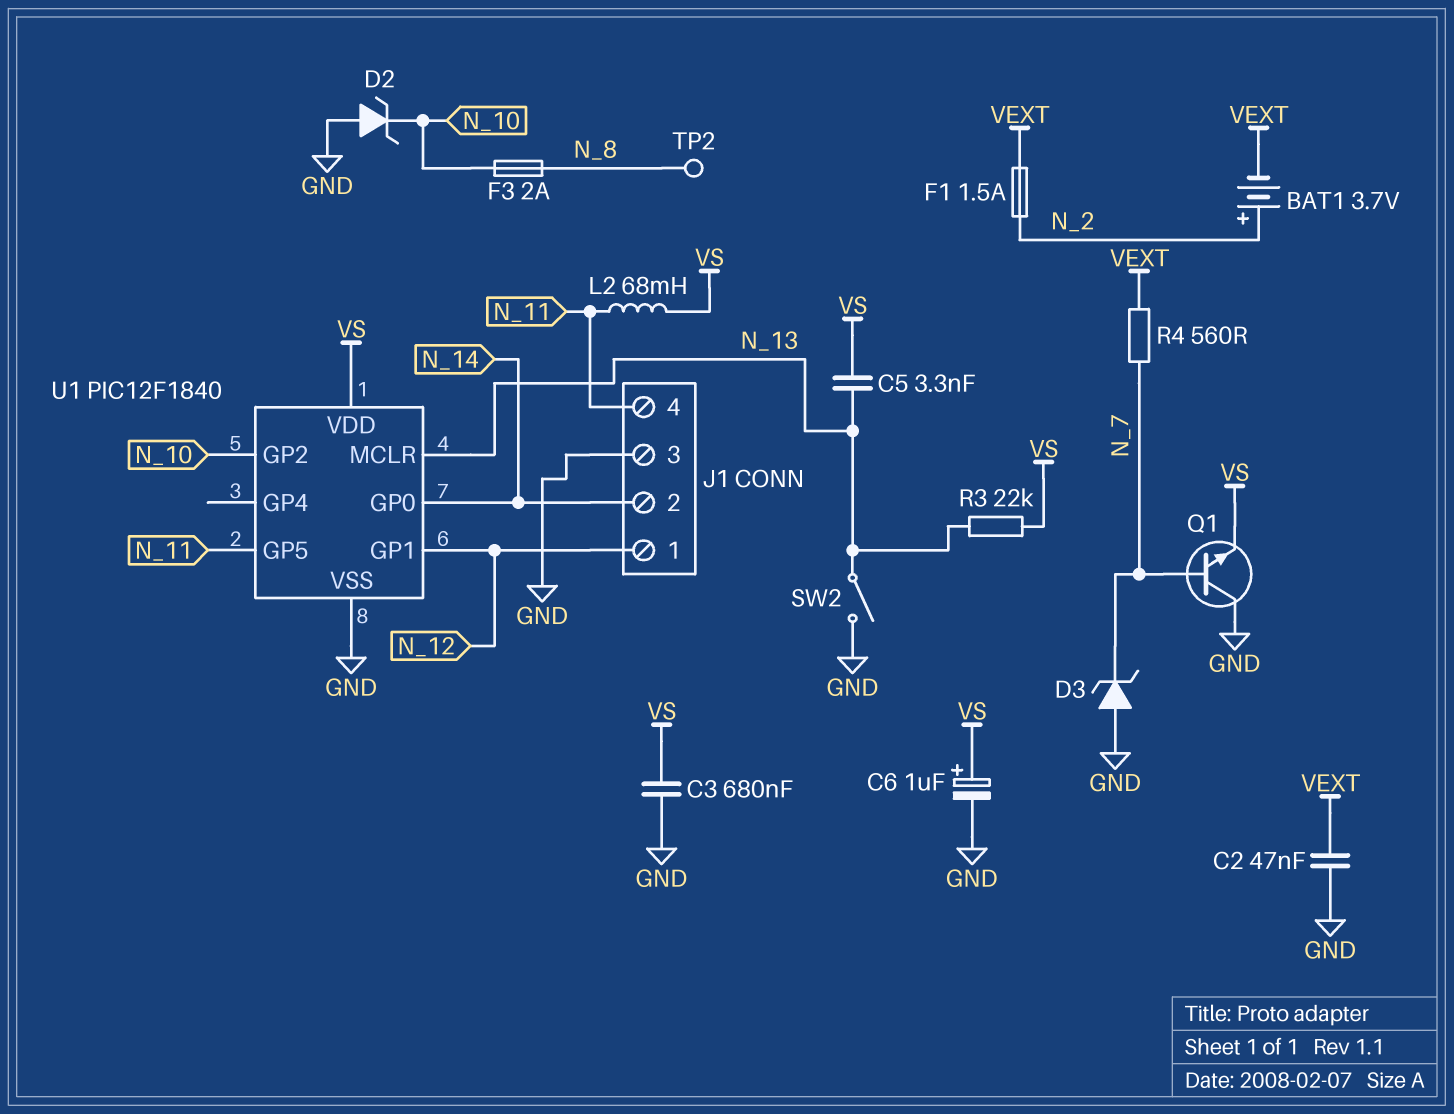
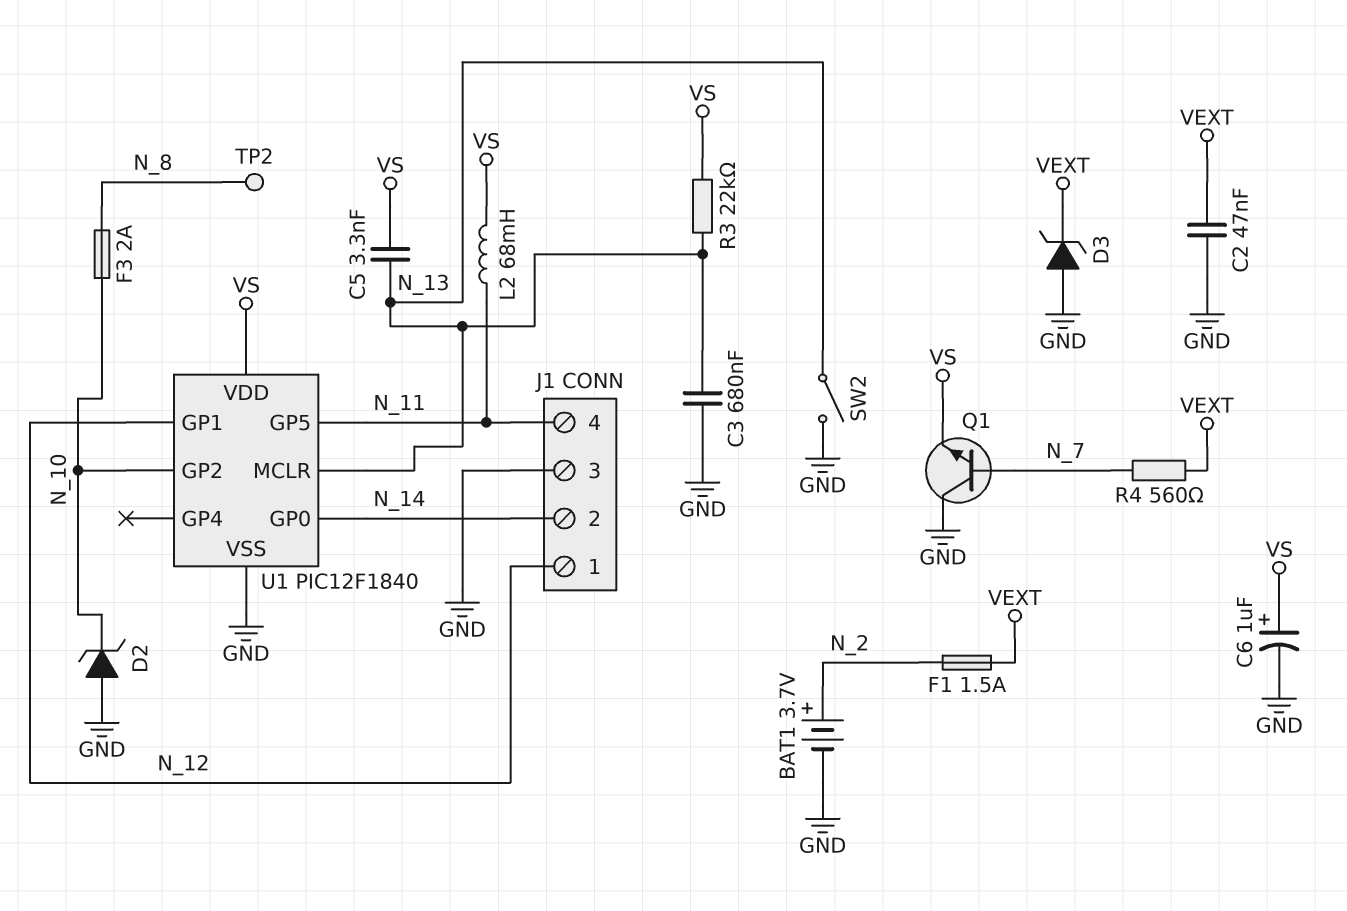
BAT1: 3.7V (plus N_2, minus VEXT) -> 3.7V (plus N_2, minus GND)
C3: 680nF (GND, VS) -> 680nF (GND, N_13)
D3: zener (A GND, K N_7) -> zener (A GND, K VEXT)

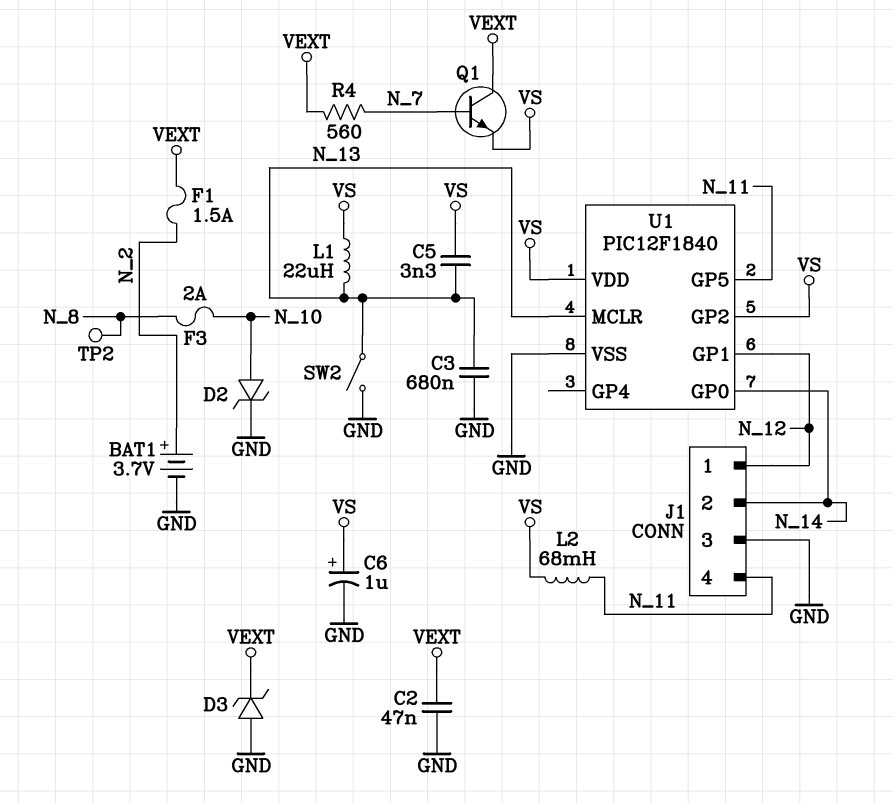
D2: zener (A GND, K N_10) -> zener (A N_10, K GND)
L1: none -> 22uH (N_13, VS)
Q1: NPN (B N_7, C GND, E VS) -> NPN (B N_7, C VEXT, E VS)
R3: 22k (N_13, VS) -> none
U1 pin GP2: N_10 -> VS

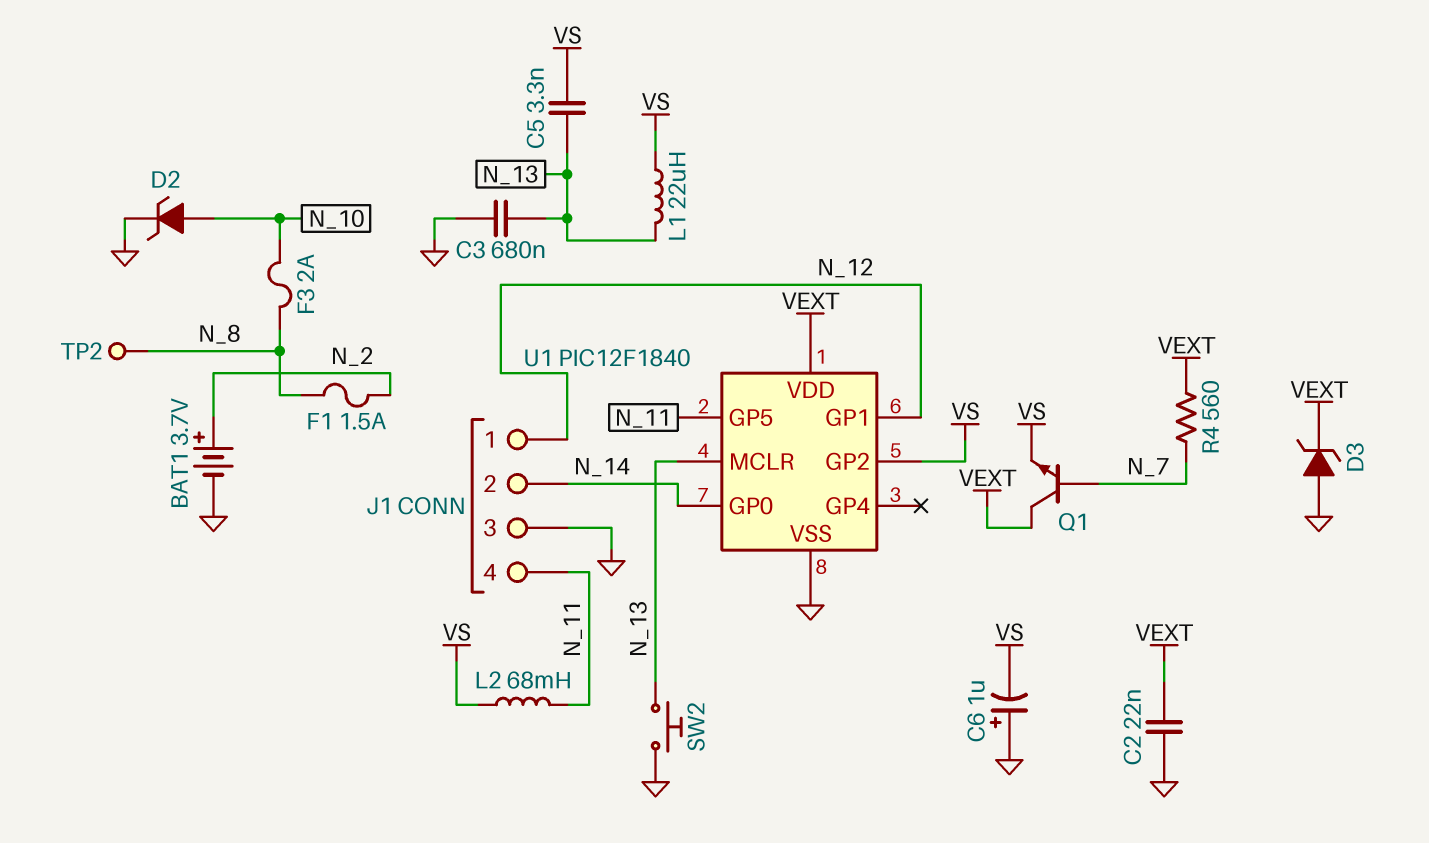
C2: 47nF (GND, VEXT) -> 22nF (GND, VEXT)
C6: 1uF (plus VS, minus GND) -> 1uF (plus GND, minus VS)
F1: 1.5A (N_2, VEXT) -> 1.5A (N_2, N_8)
SW2: switch (GND, N_13) -> button (GND, N_13)
U1 pin VDD: VS -> VEXT

